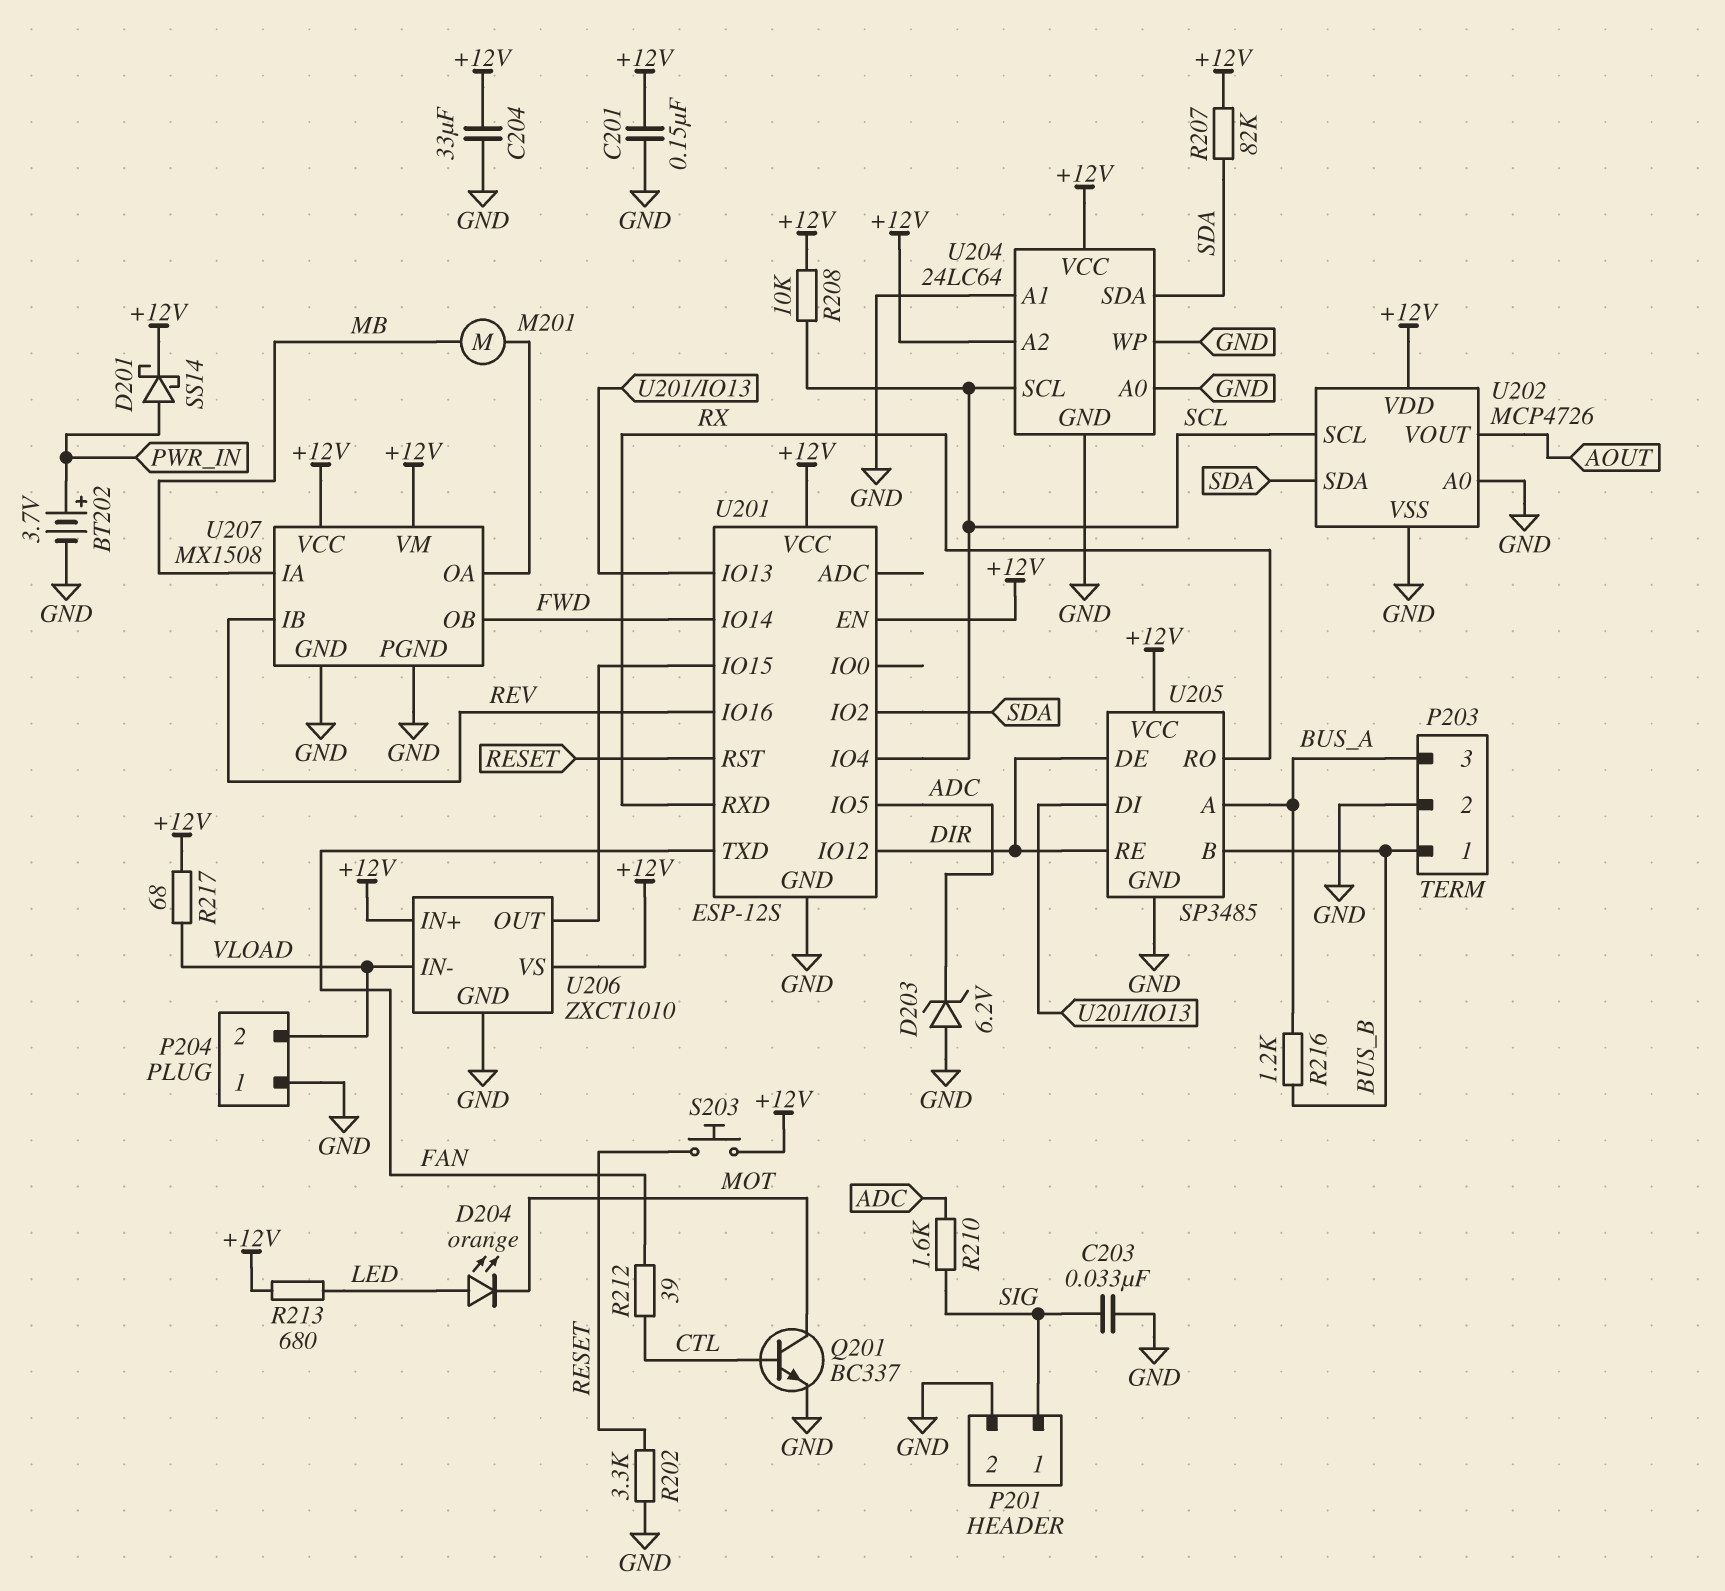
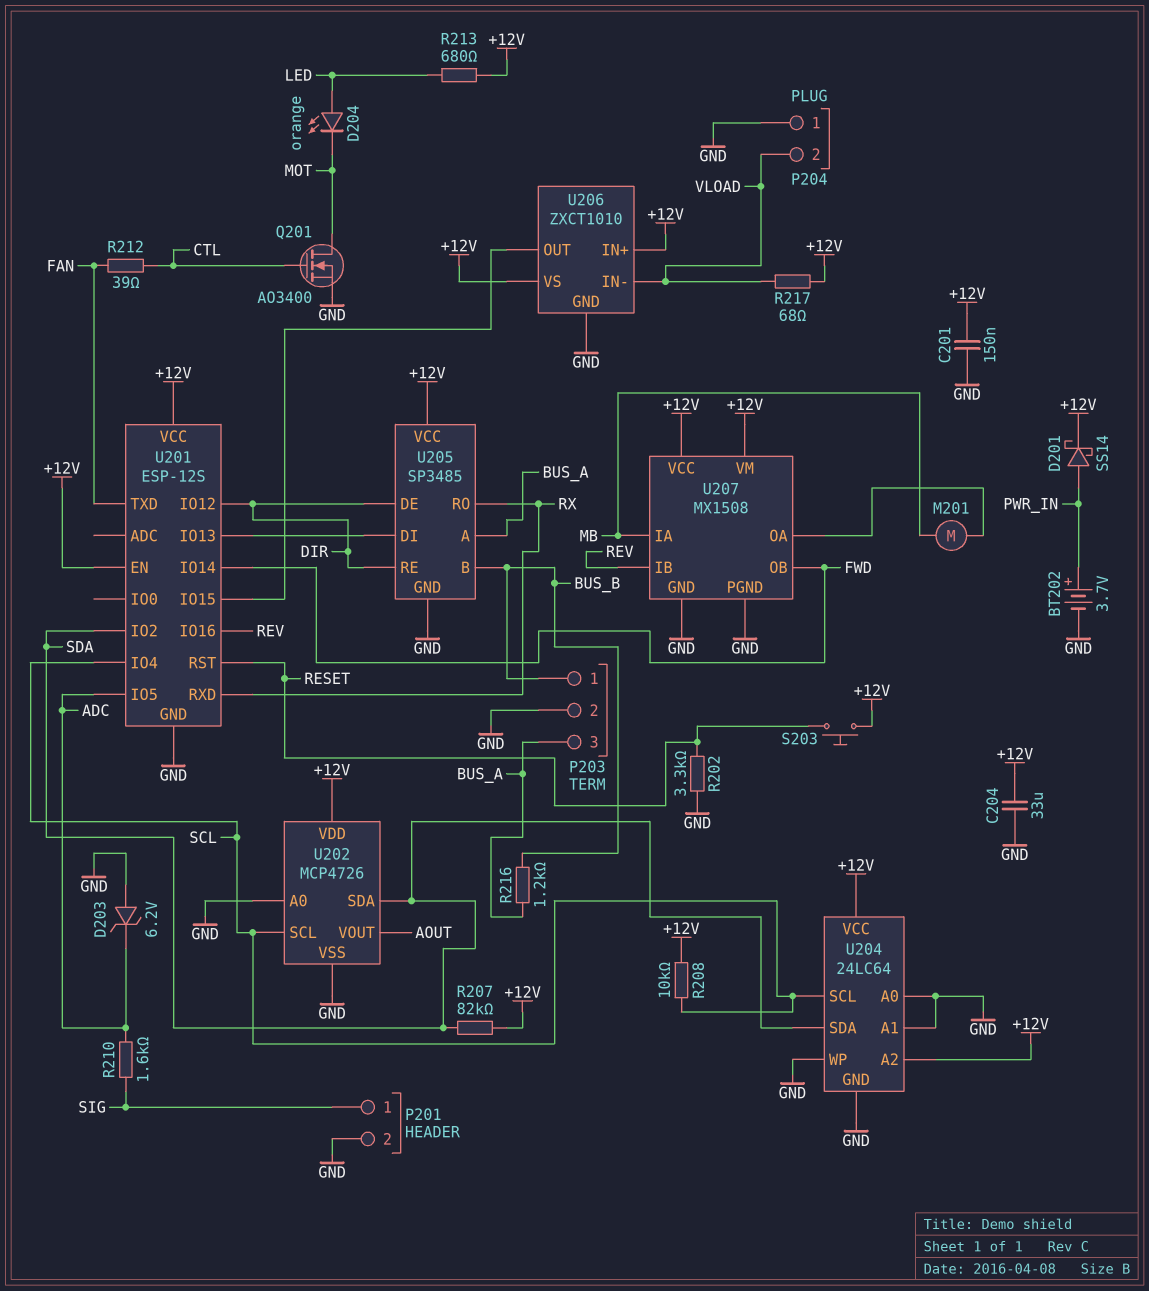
C203: 33nF (GND, SIG) -> none
Q201: NPN BC337 (B CTL, C MOT, E GND) -> NMOS AO3400 (G CTL, D MOT, S GND)

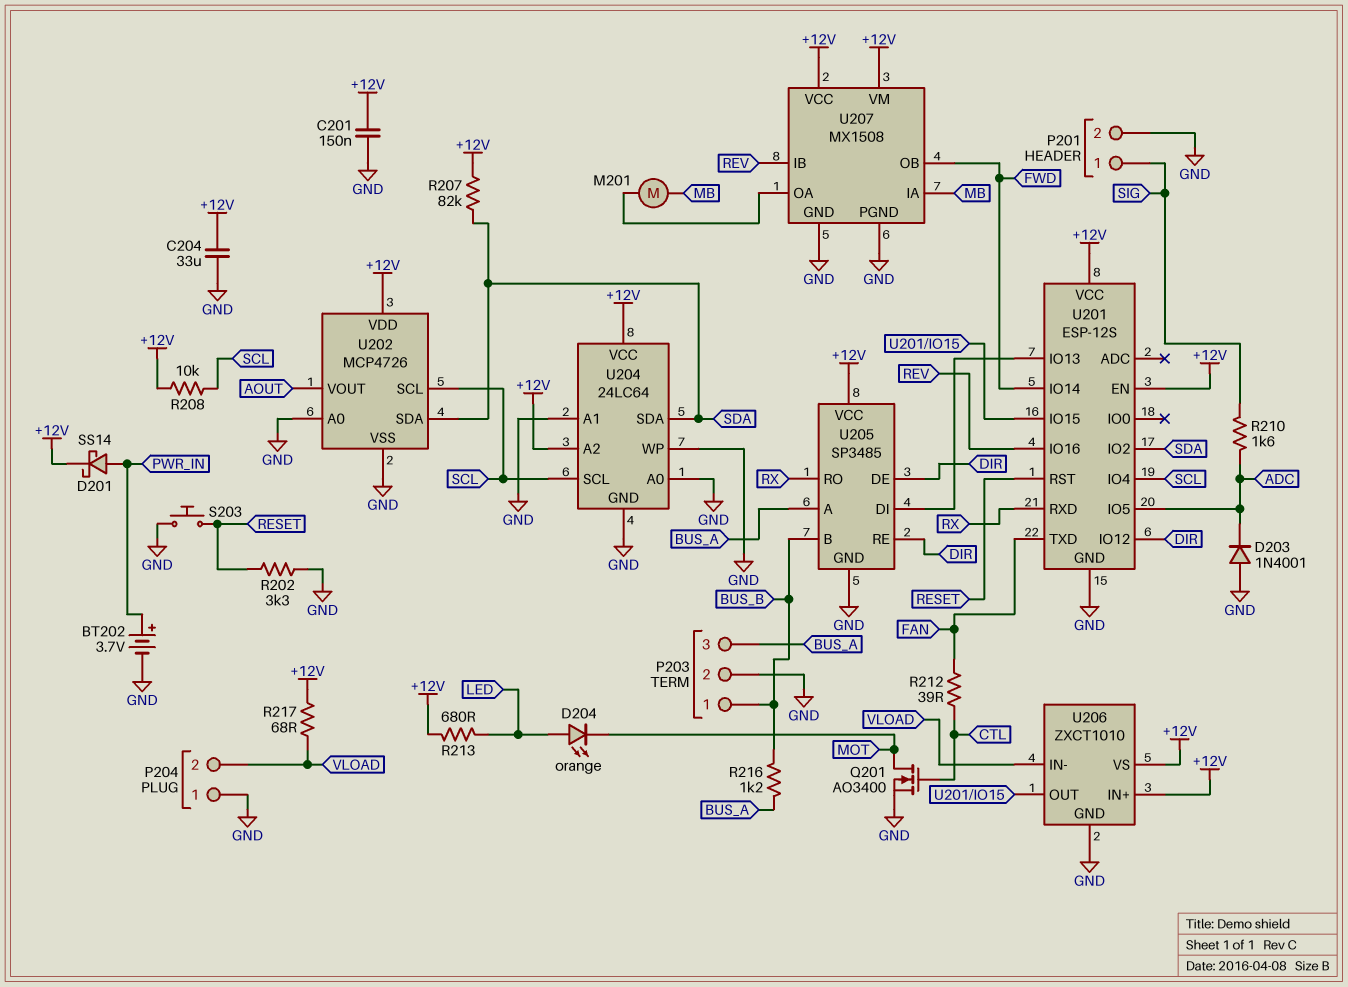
D203: zener 6.2V (A GND, K ADC) -> diode 1N4001 (A GND, K ADC)
S203: button (+12V, RESET) -> button (GND, RESET)

